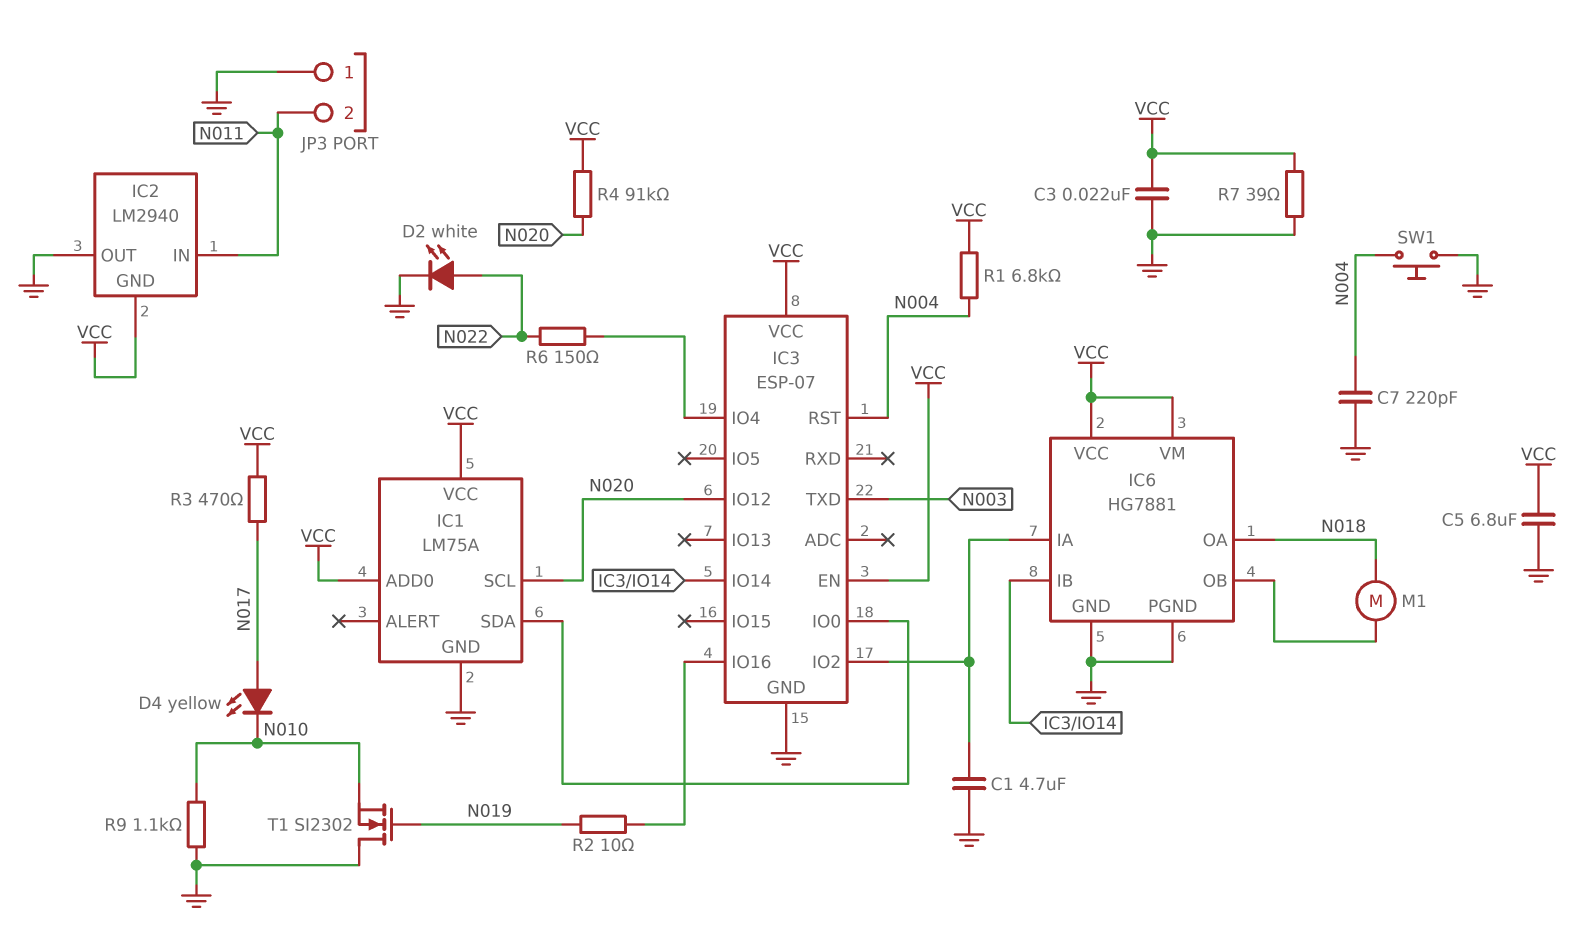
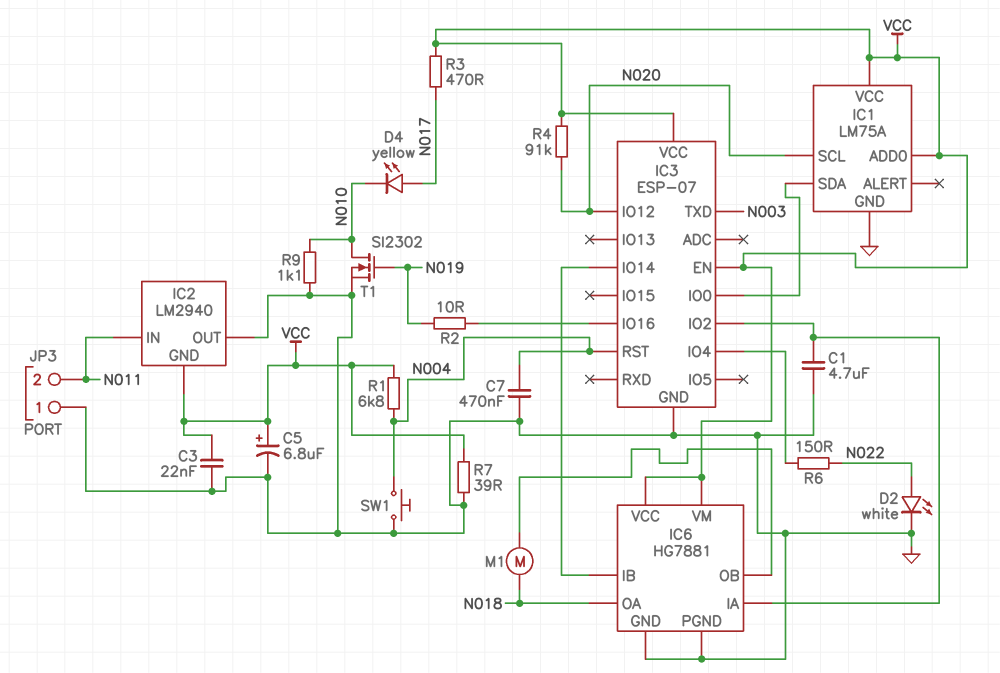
C5: 6.8uF (GND, VCC) -> 6.8uF (plus VCC, minus GND)
C7: 220pF (GND, N004) -> 470nF (GND, N004)
T1: NMOS SI2302 (G N019, D GND, S N010) -> NMOS SI2302 (G N019, D N010, S GND)

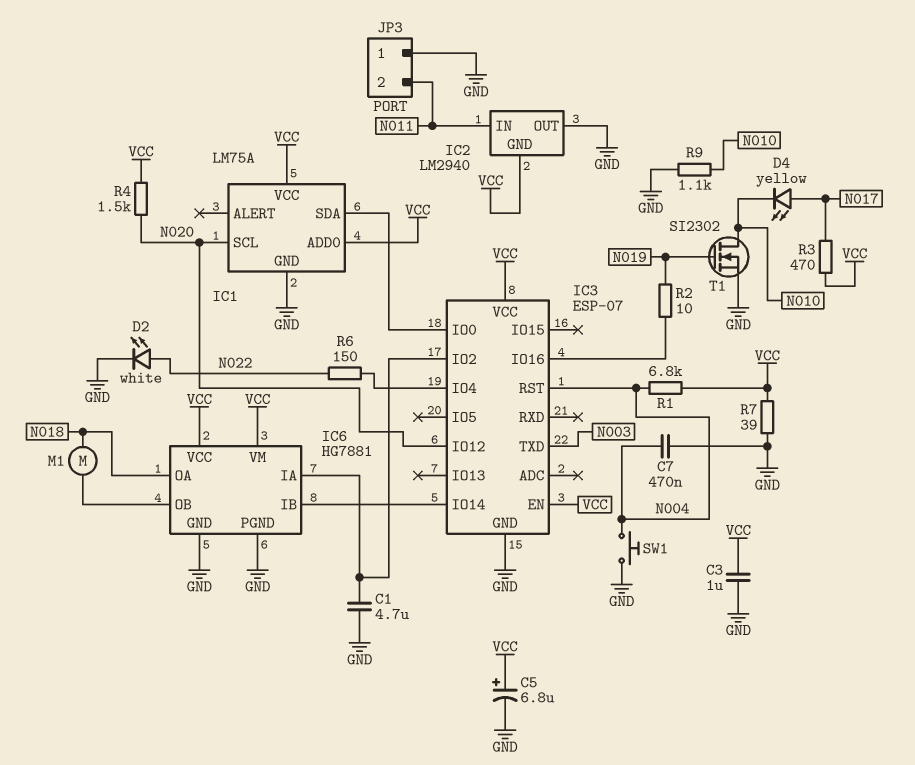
C3: 22nF (GND, VCC) -> 1uF (GND, VCC)
R4: 91k (N020, VCC) -> 1.5k (N020, VCC)

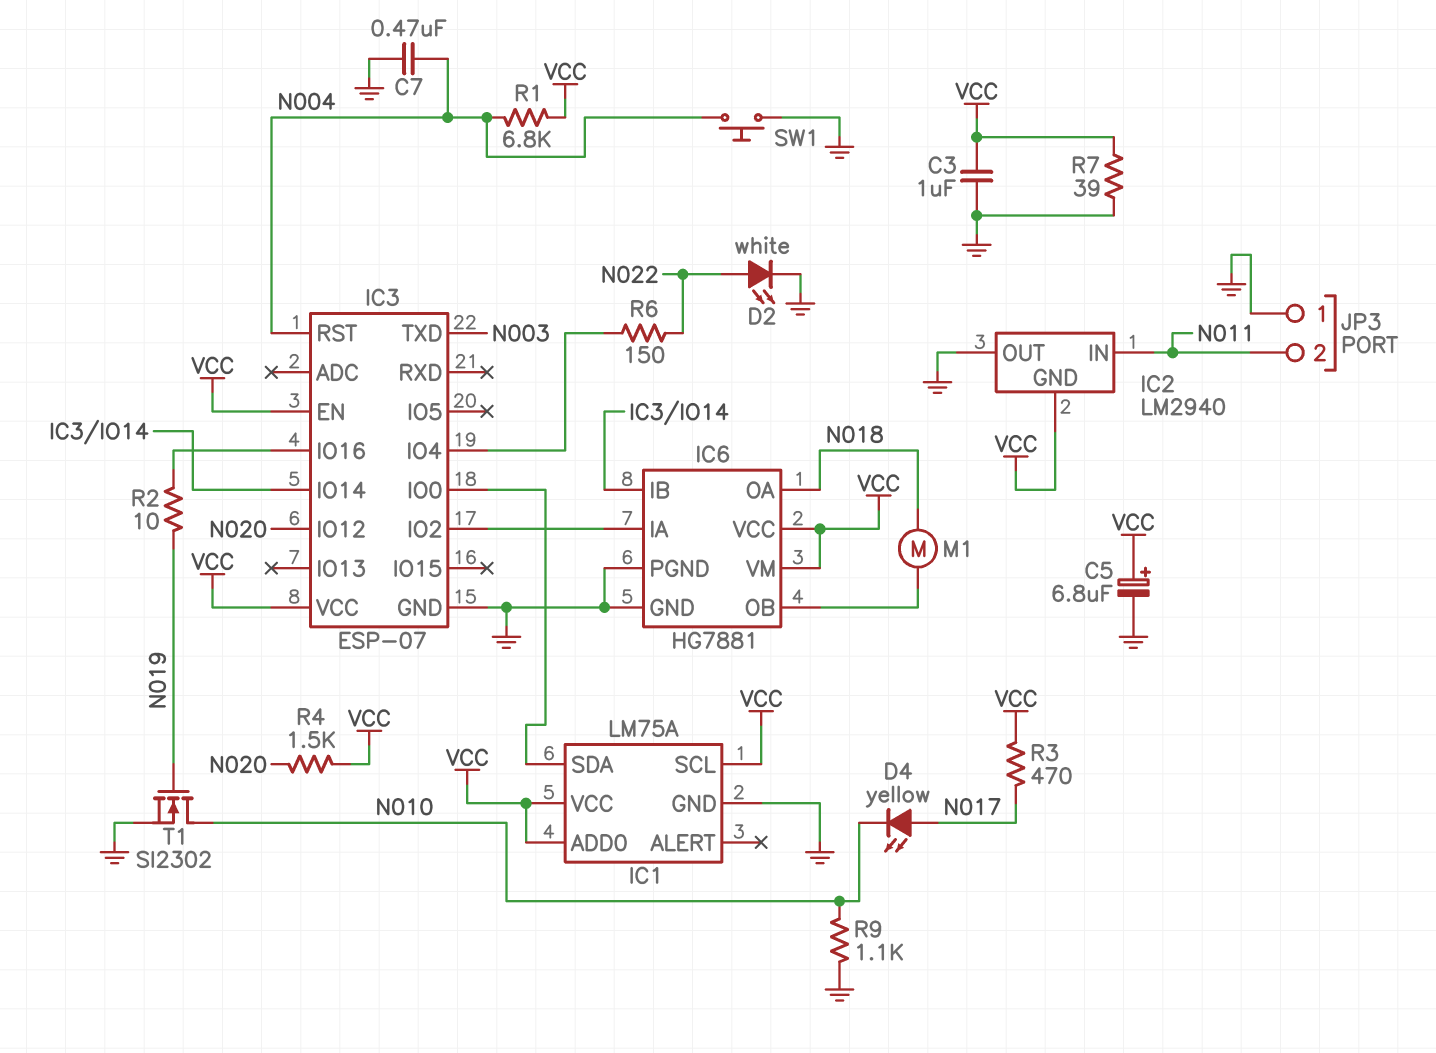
C1: 4.7uF (GND, IC3/IO2) -> none
IC1 pin SCL: N020 -> VCC

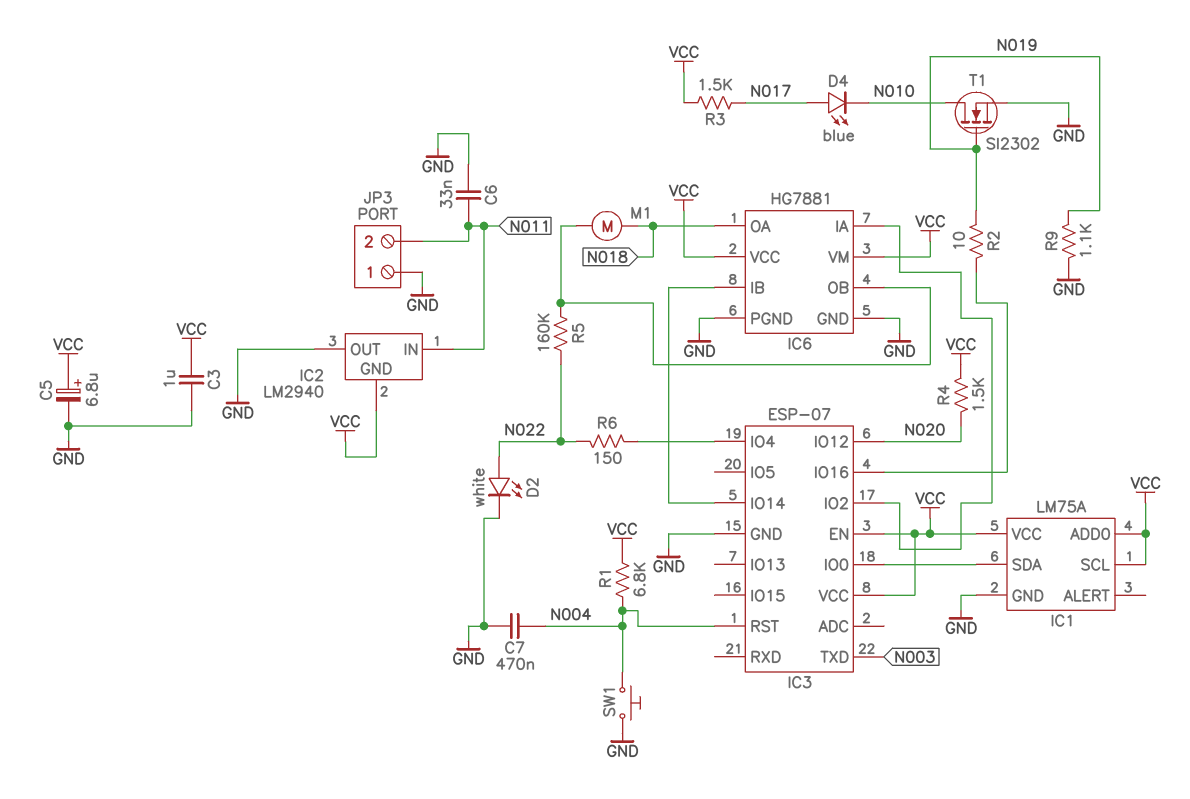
C6: none -> 33nF (GND, N011)
D4: LED yellow (A N017, K N010) -> LED blue (A N017, K N010)
R3: 470 (N017, VCC) -> 1.5k (N017, VCC)
R5: none -> 160k (IC6/OB, N022)
R7: 39 (GND, VCC) -> none
R9: 1.1k (GND, N010) -> 1.1k (GND, N019)

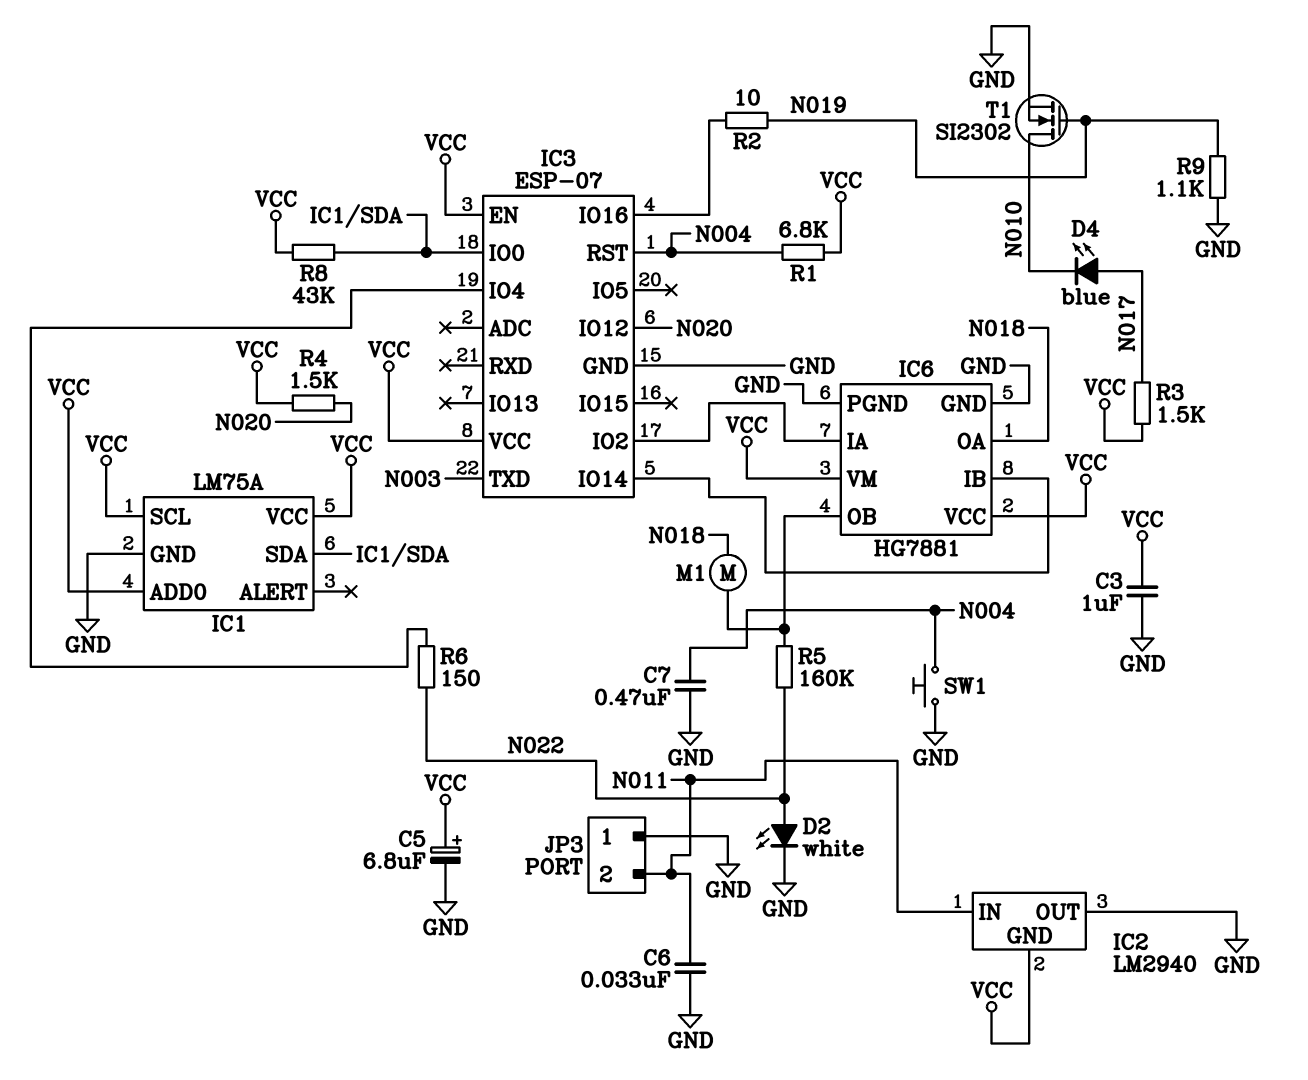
R8: none -> 43k (IC1/SDA, VCC)

